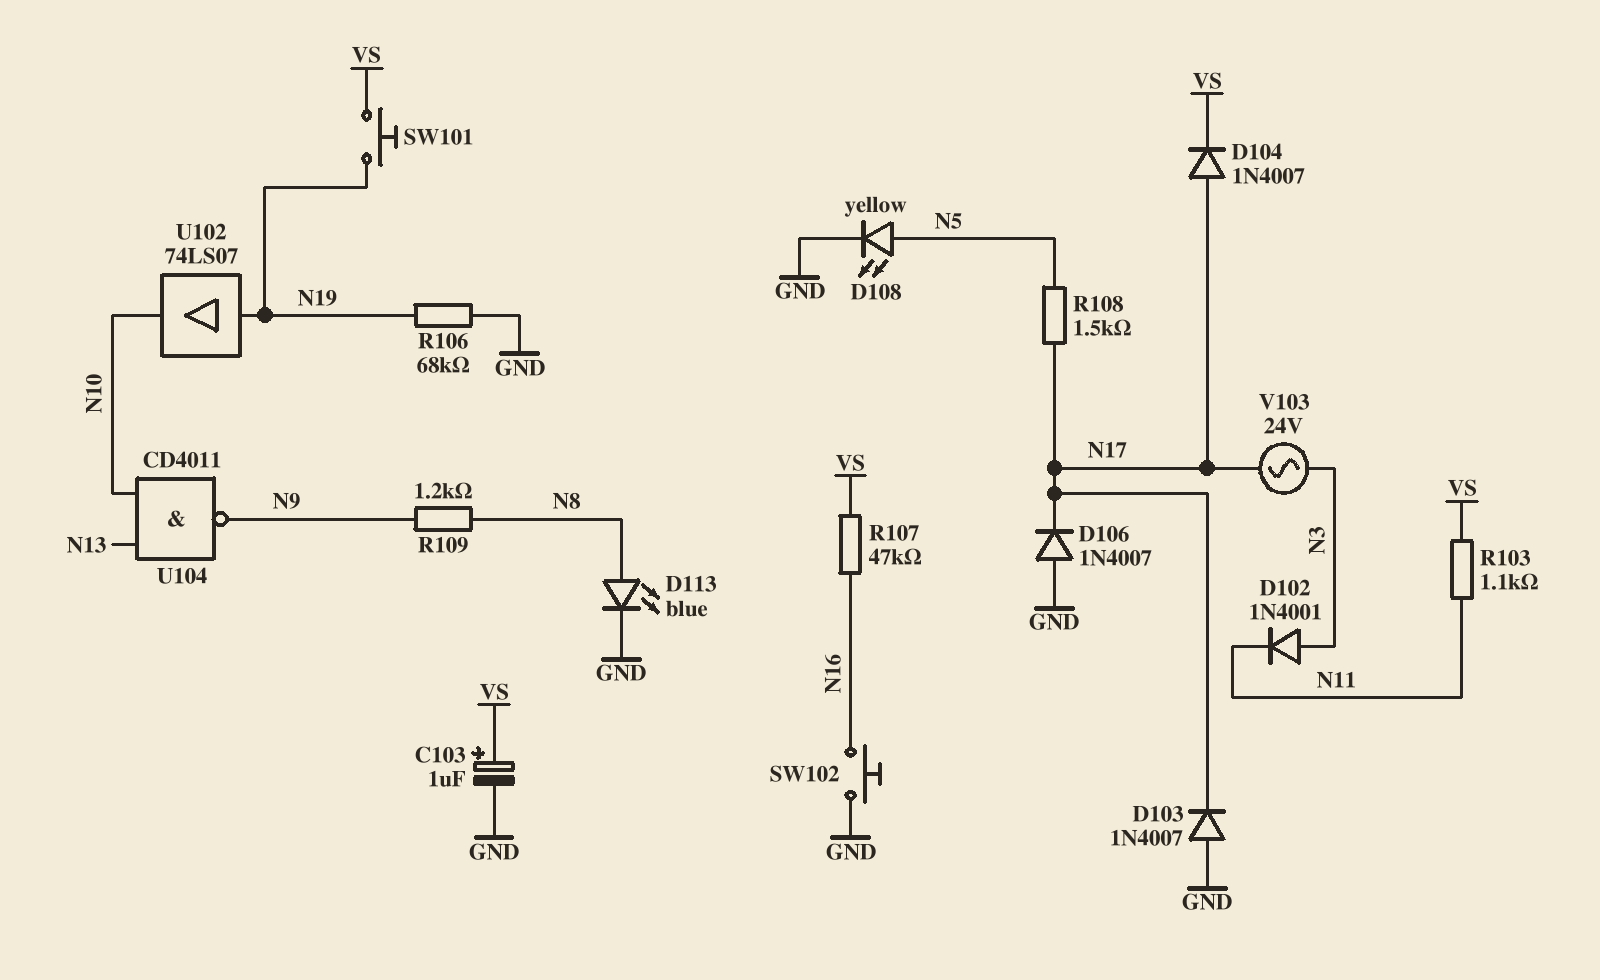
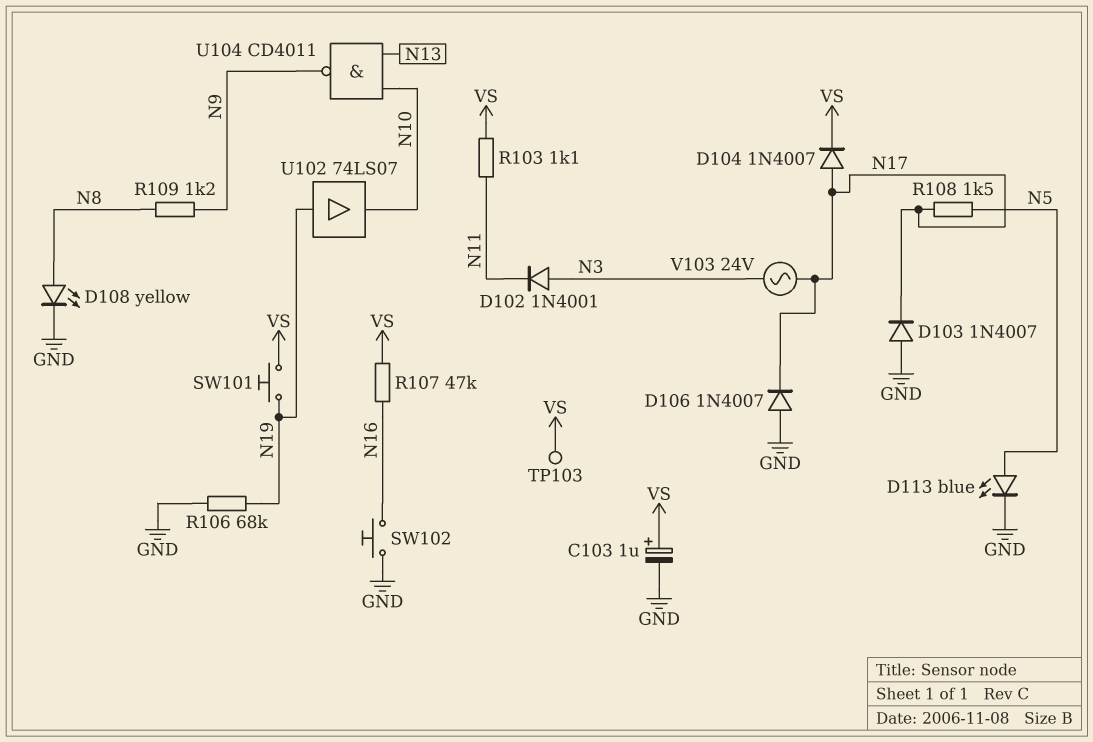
D108: LED yellow (A N5, K GND) -> LED yellow (A N8, K GND)
D113: LED blue (A N8, K GND) -> LED blue (A N5, K GND)
TP103: none -> test point (VS)

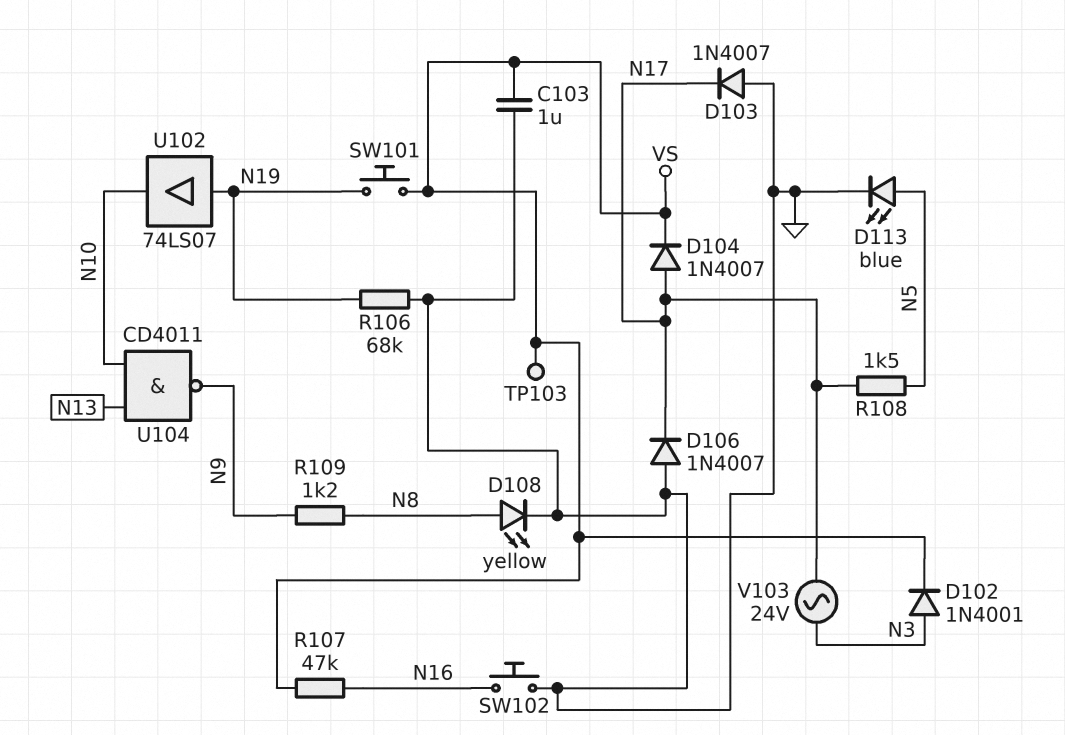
C103: 1uF (plus VS, minus GND) -> 1uF (GND, VS)
D102: diode 1N4001 (A N3, K N11) -> diode 1N4001 (A N3, K VS)
R103: 1.1k (N11, VS) -> none

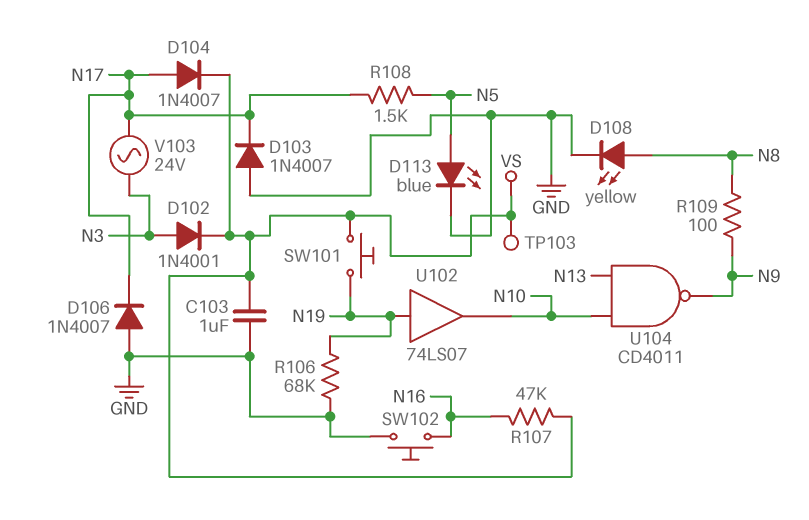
R109: 1.2k (N8, N9) -> 100 (N8, N9)

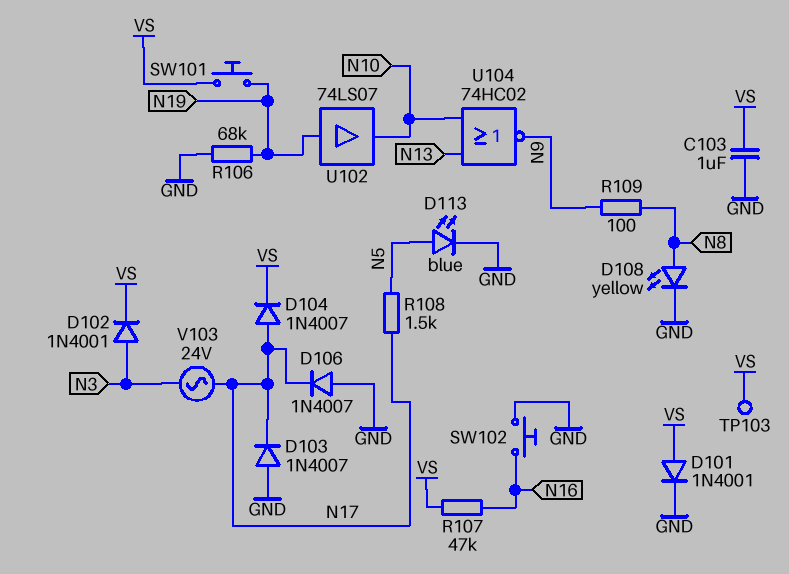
D101: none -> diode 1N4001 (A VS, K GND)
U104: NAND CD4011 (in N10, in N13, out N9) -> NOR 74HC02 (in N10, in N13, out N9)

